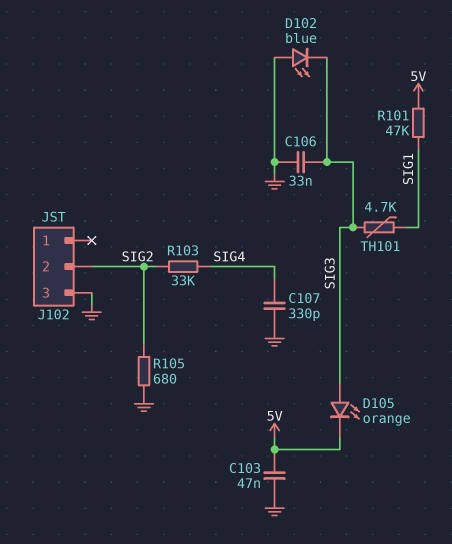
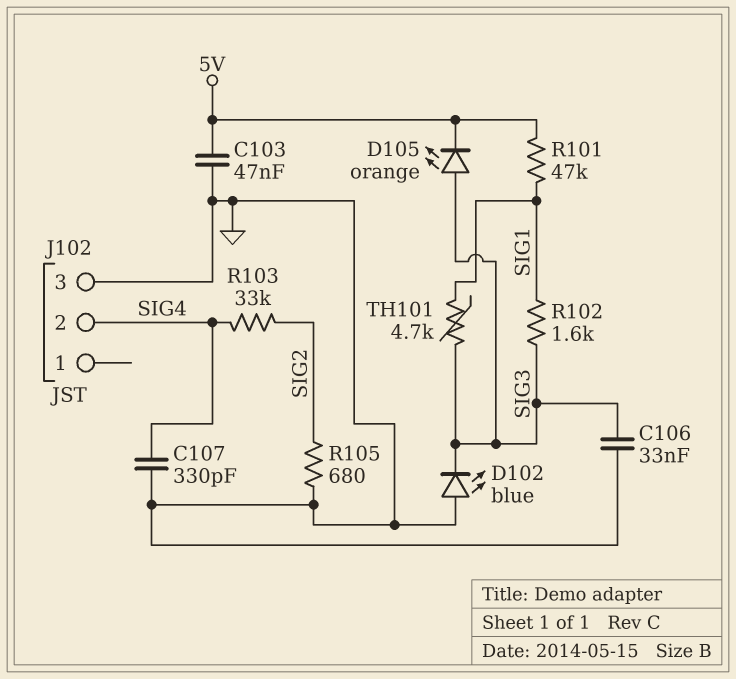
J102 pin 2: SIG2 -> SIG4
R102: none -> 1.6k (SIG1, SIG3)

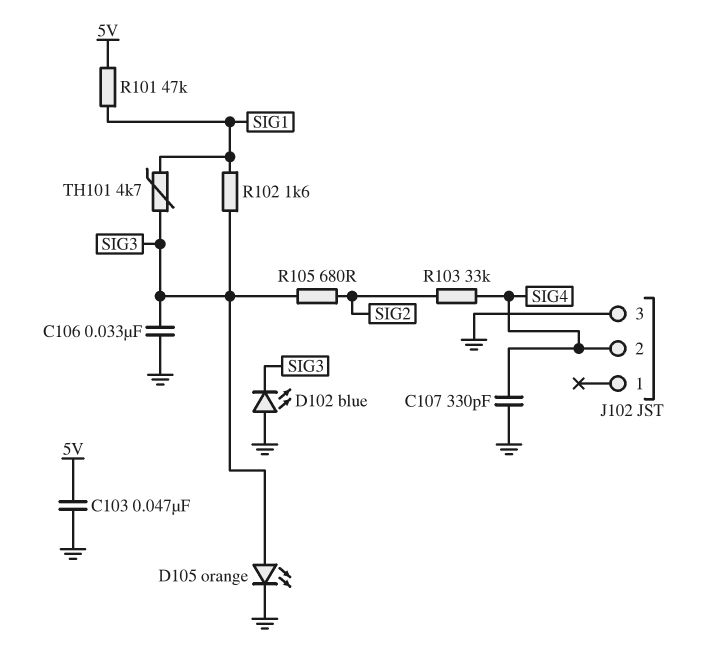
D105: LED orange (A SIG3, K 5V) -> LED orange (A SIG3, K GND)
R105: 680 (GND, SIG2) -> 680 (SIG2, SIG3)

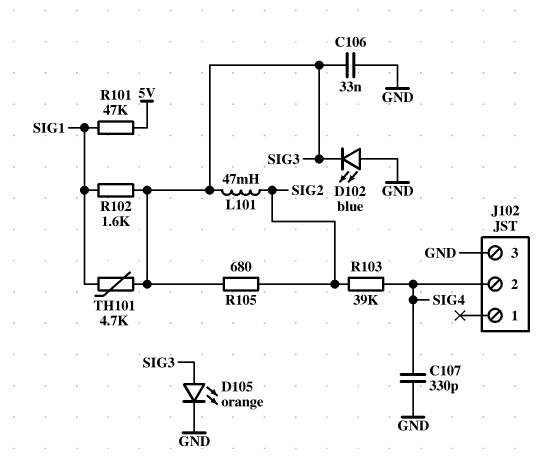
C103: 47nF (5V, GND) -> none
L101: none -> 47mH (SIG2, SIG3)
R103: 33k (SIG2, SIG4) -> 39k (SIG2, SIG4)

